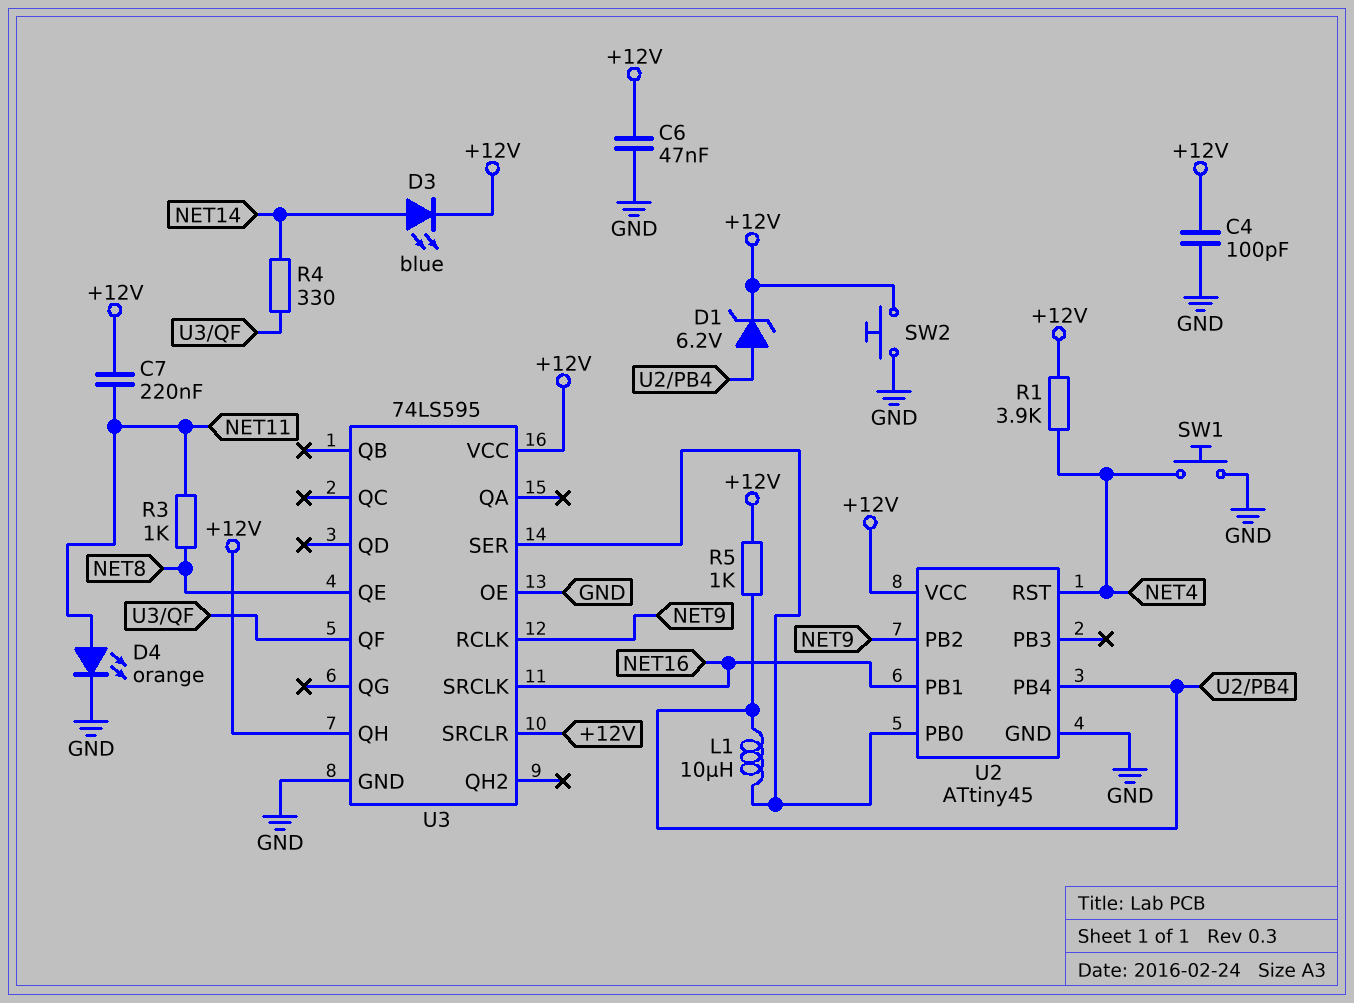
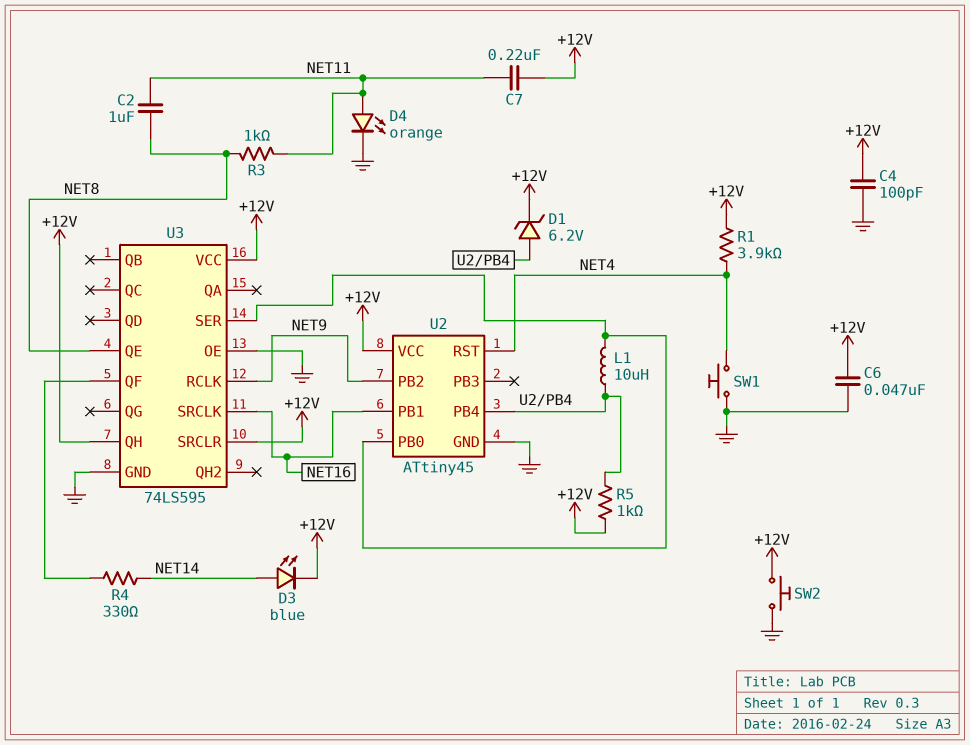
C2: none -> 1uF (NET8, NET11)

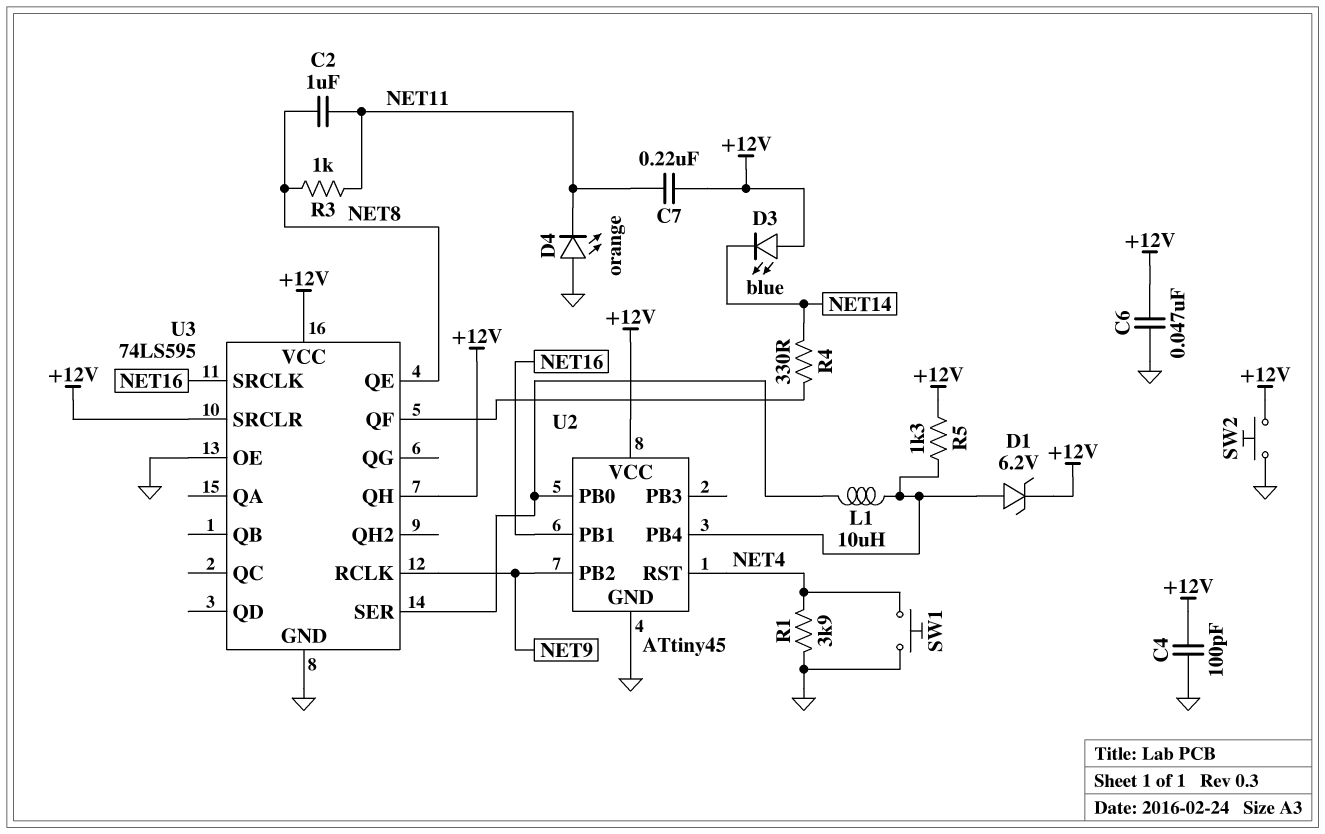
D3: LED blue (A NET14, K +12V) -> LED blue (A +12V, K NET14)
D4: LED orange (A NET11, K GND) -> LED orange (A GND, K NET11)
R1: 3.9k (+12V, NET4) -> 3.9k (GND, NET4)
R5: 1k (+12V, U2/PB4) -> 1.3k (+12V, U2/PB4)

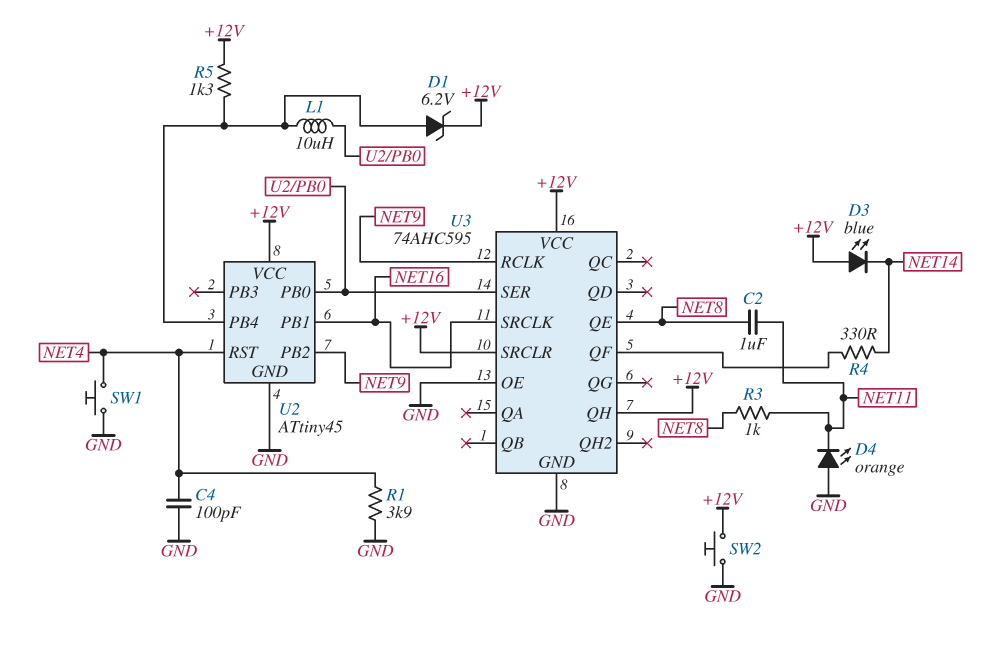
C4: 100pF (+12V, GND) -> 100pF (GND, NET4)
C6: 47nF (+12V, GND) -> none
C7: 220nF (+12V, NET11) -> none
U3: 74LS595 -> 74AHC595

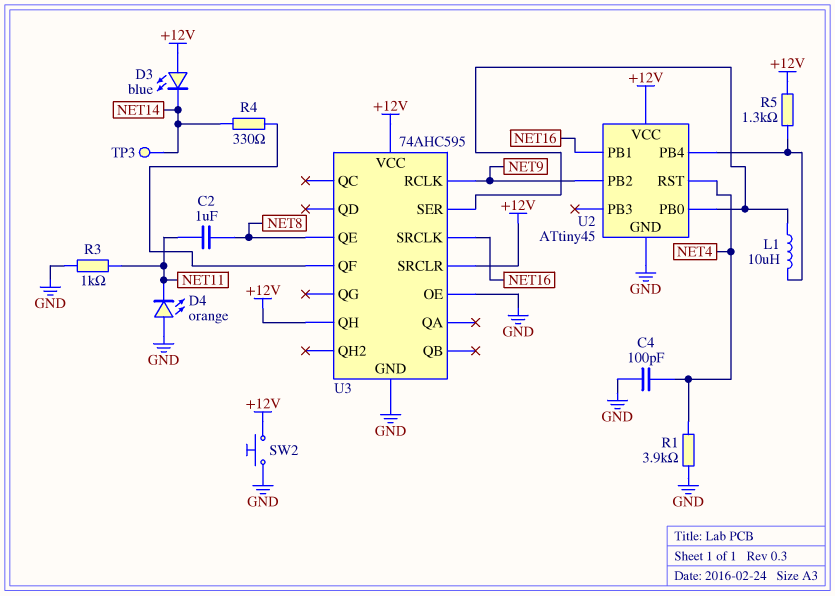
D1: zener 6.2V (A U2/PB4, K +12V) -> none
R3: 1k (NET8, NET11) -> 1k (GND, NET11)
SW1: button (GND, NET4) -> none
TP3: none -> test point (NET14)

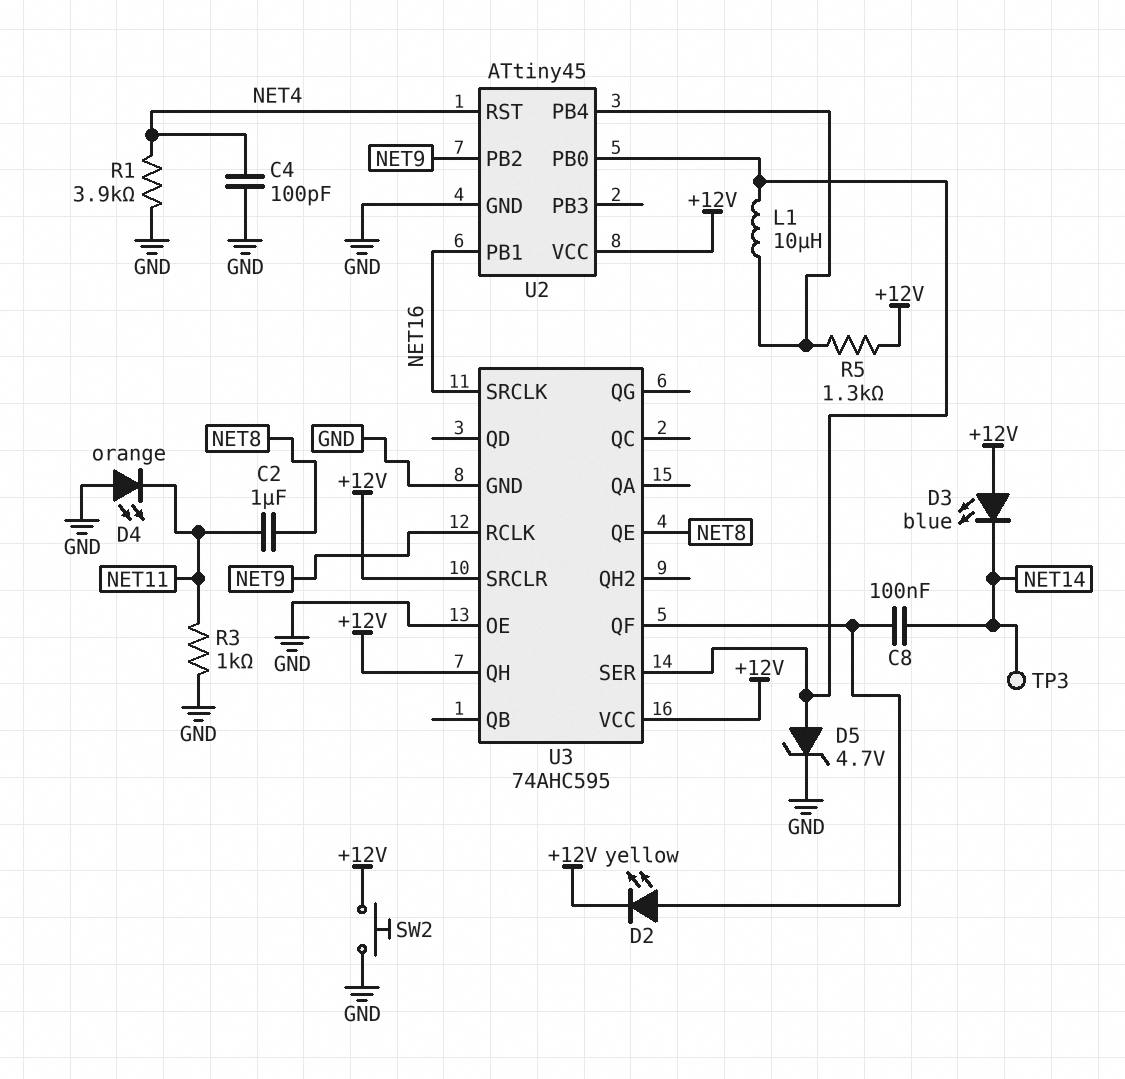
C8: none -> 100nF (NET14, U3/QF)
D2: none -> LED yellow (A U3/QF, K +12V)
D5: none -> zener 4.7V (A U2/PB0, K GND)
R4: 330 (NET14, U3/QF) -> none

